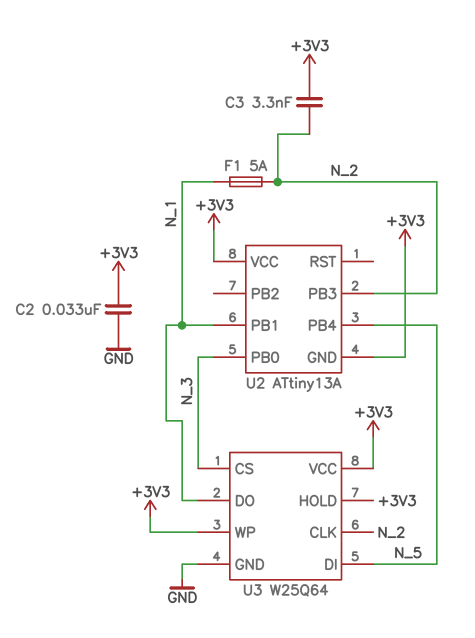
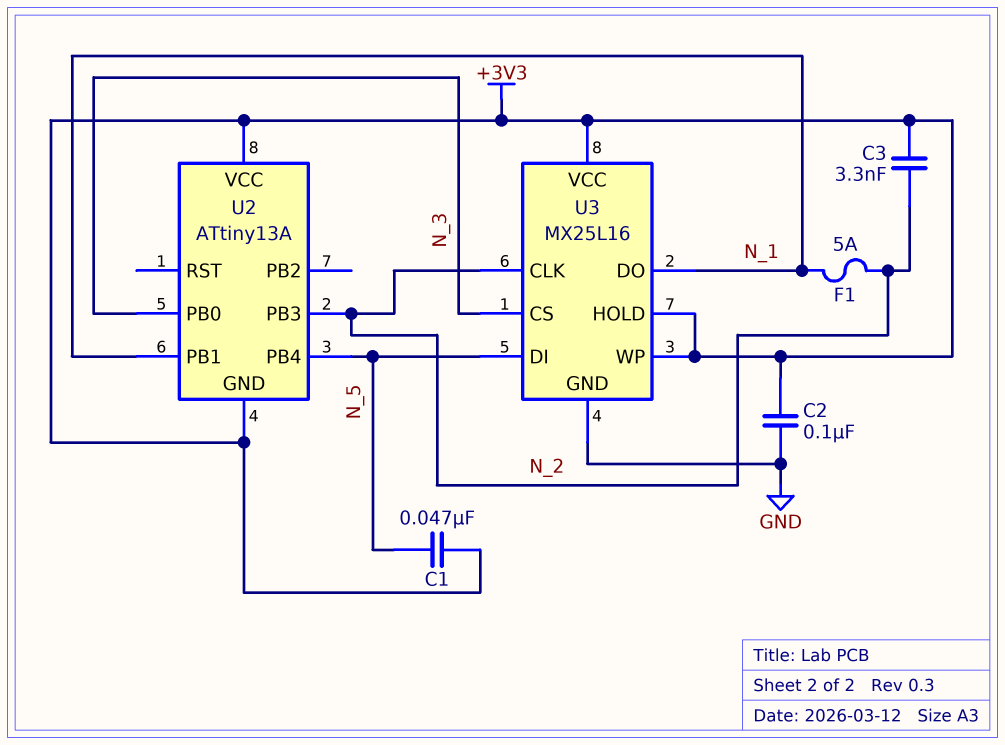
C1: none -> 47nF (+3V3, N_5)
C2: 33nF (+3V3, GND) -> 100nF (+3V3, GND)
U3: W25Q64 -> MX25L16

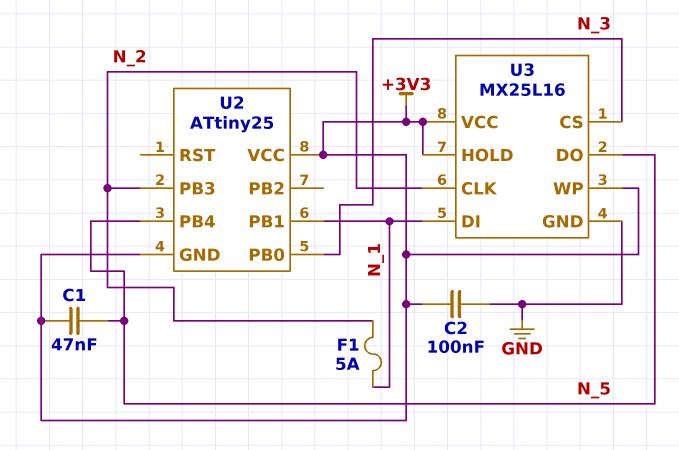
C3: 3.3nF (+3V3, N_2) -> none
U2: ATtiny13A -> ATtiny25
U3 pin DI: N_5 -> N_1
U3 pin DO: N_1 -> N_5

